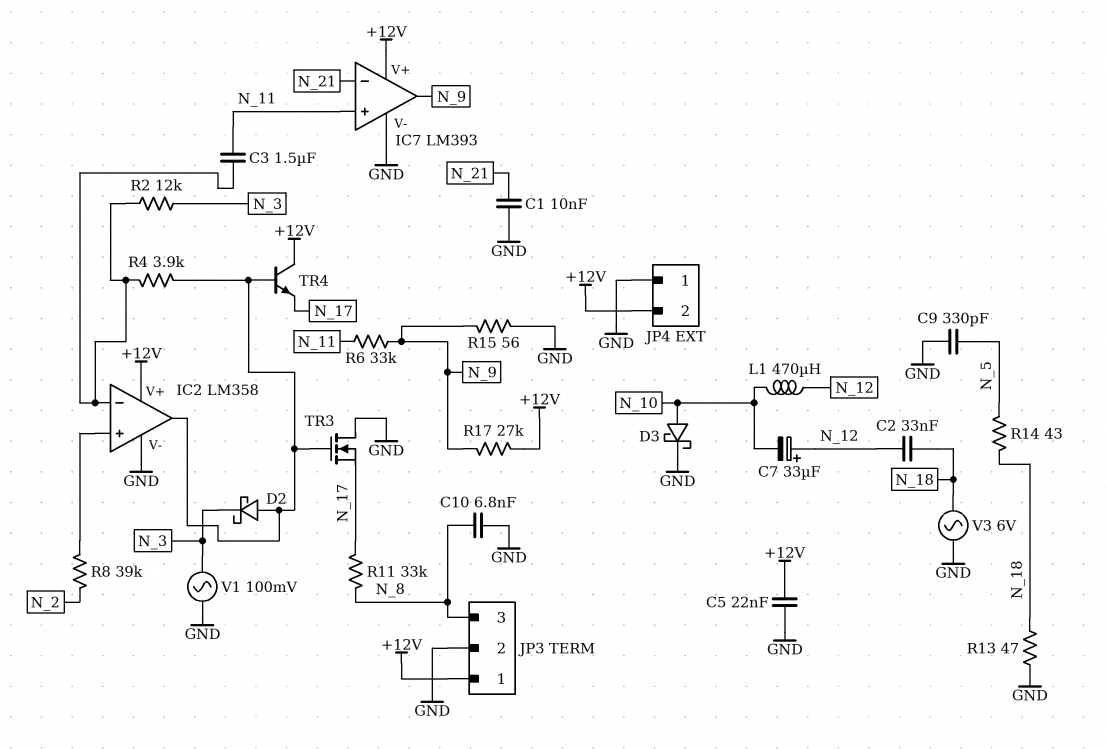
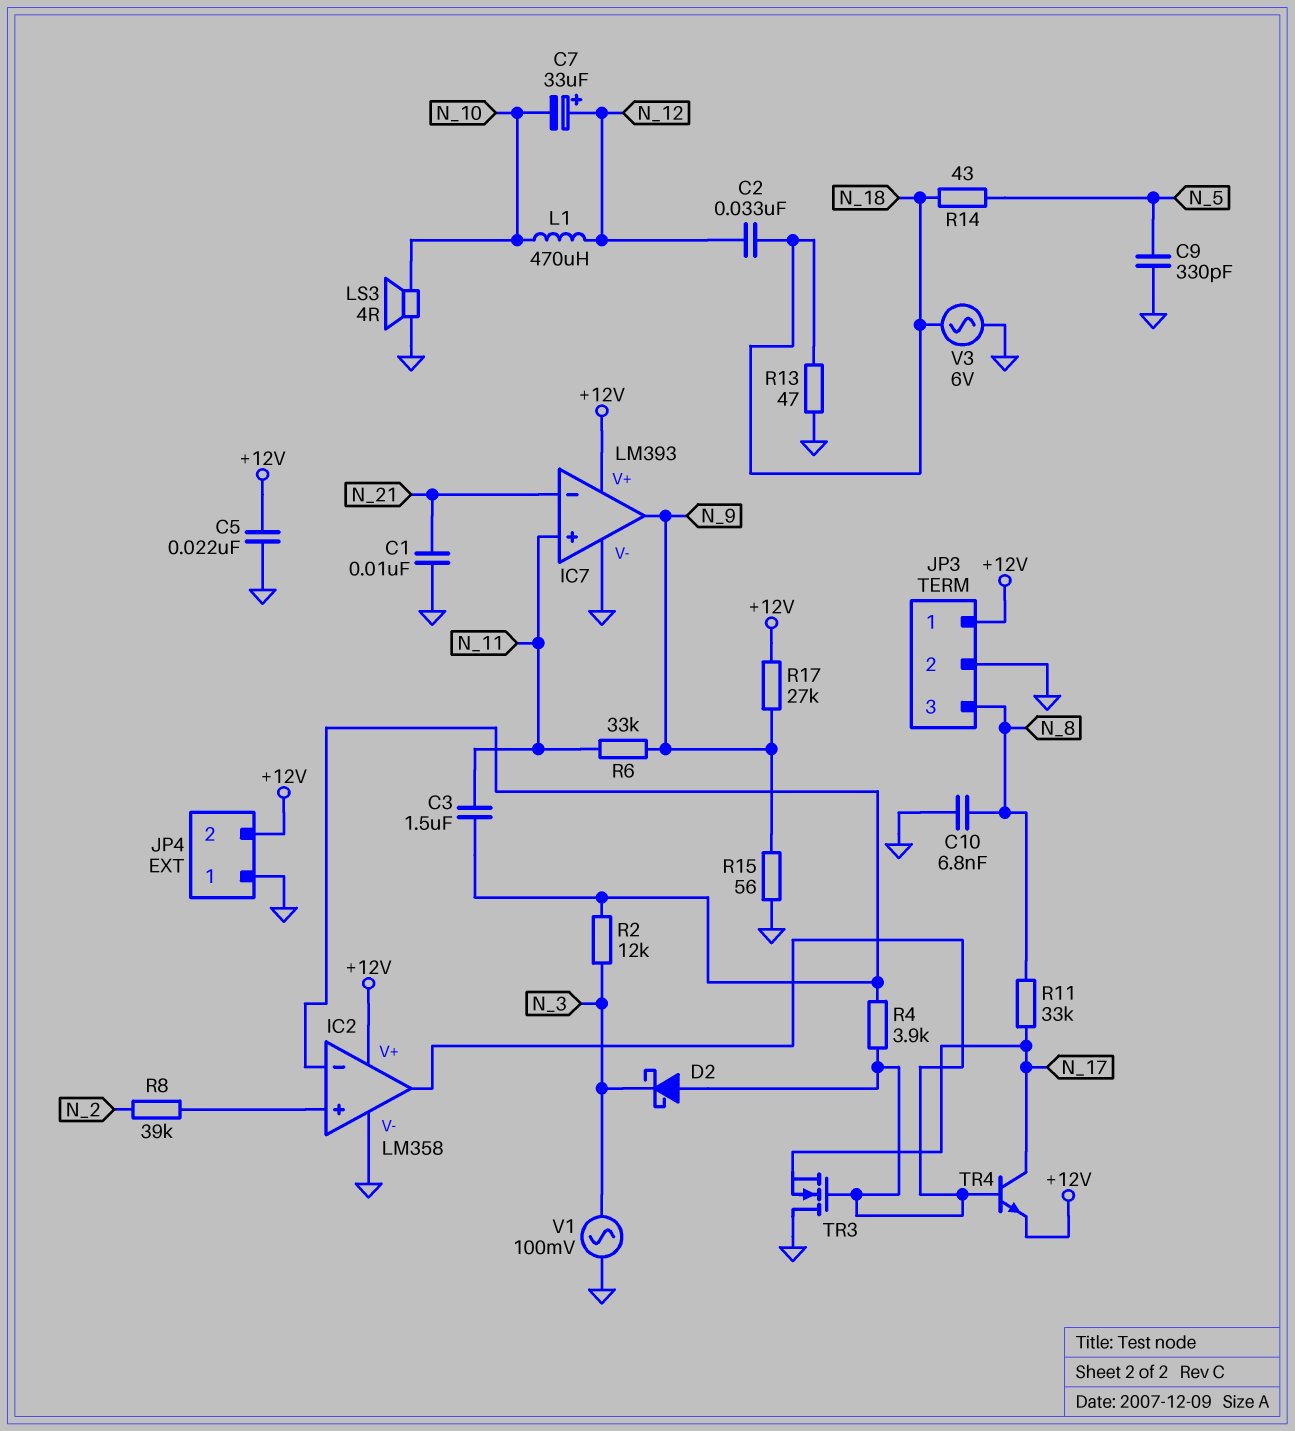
D3: schottky (A N_10, K GND) -> none
LS3: none -> speaker 4R (GND, N_10)
TR4: NPN (B IC2/out, C +12V, E N_17) -> NPN (B IC2/out, C N_17, E +12V)

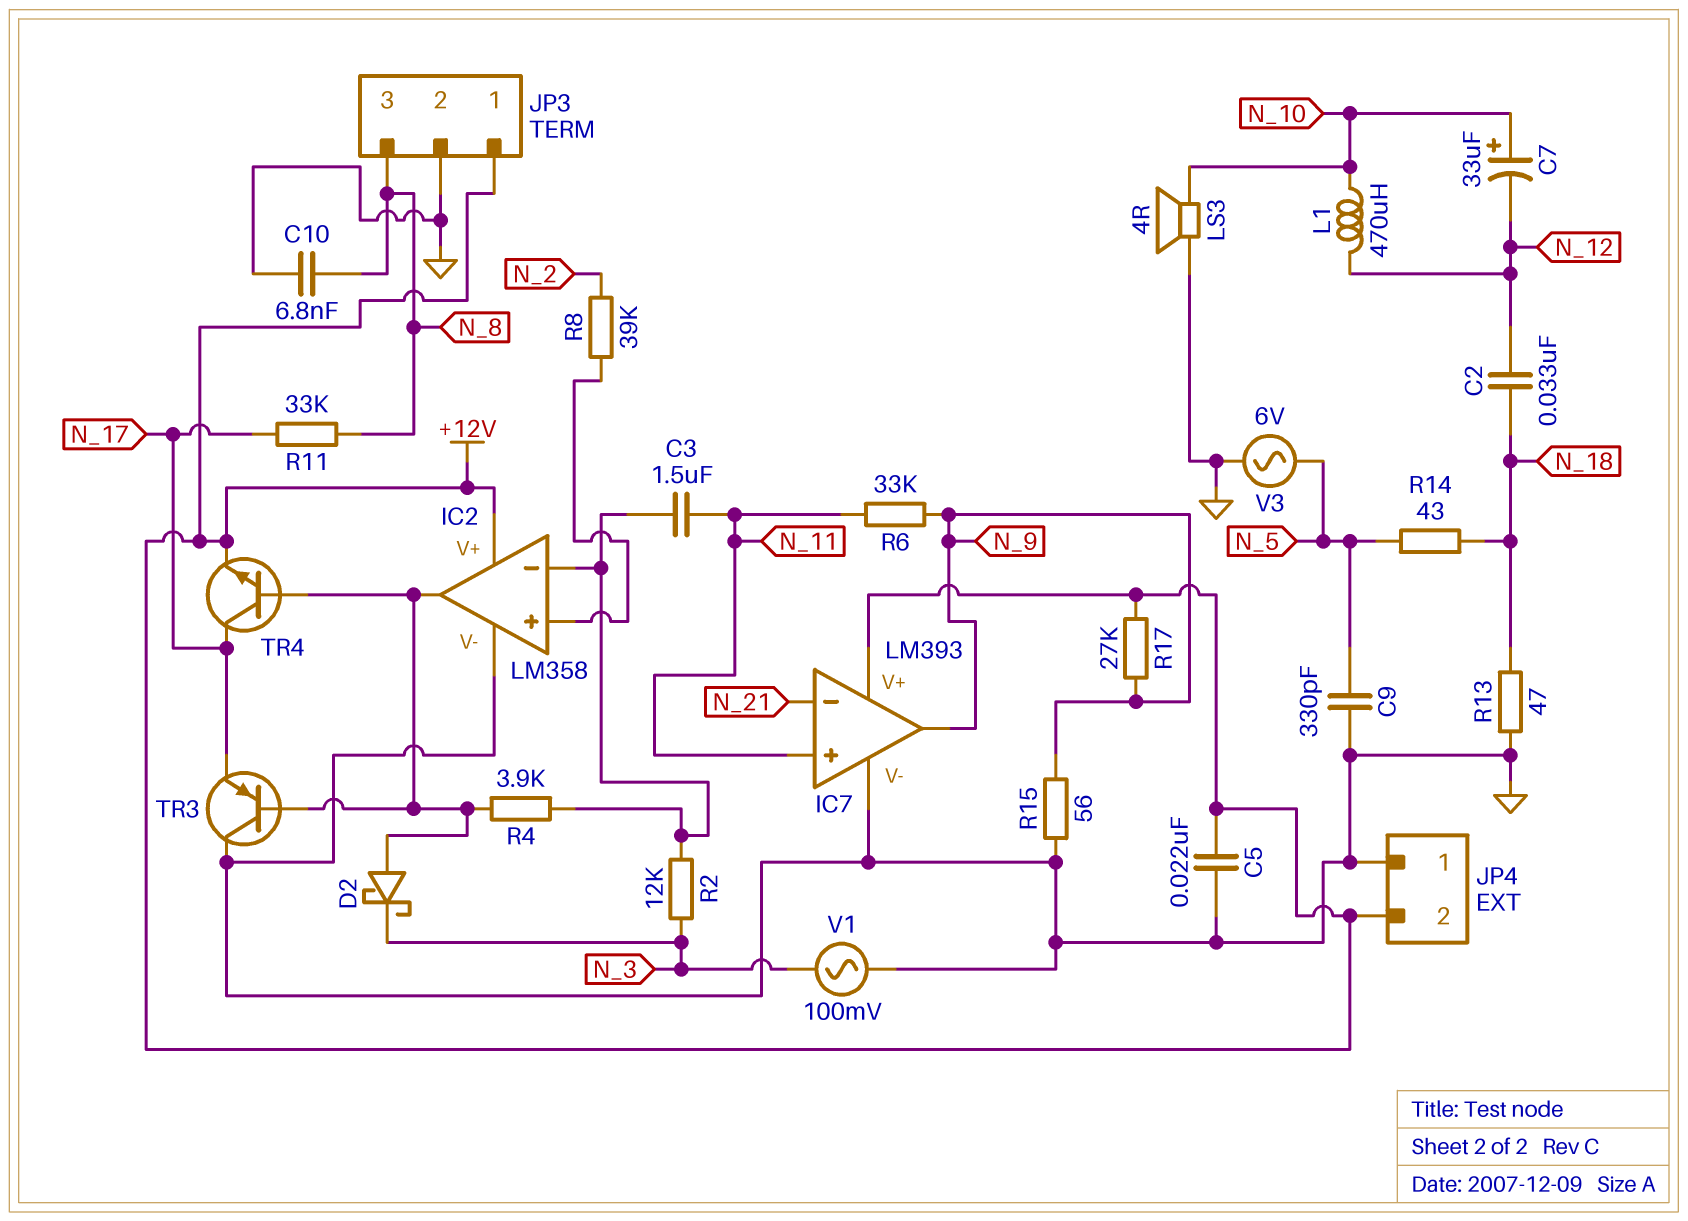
C1: 10nF (GND, N_21) -> none
C7: 33uF (plus N_12, minus N_10) -> 33uF (plus N_10, minus N_12)
TR3: NMOS (G IC2/out, D GND, S N_17) -> PNP (B IC2/out, C GND, E N_17)
V3: AC 6V (GND, N_18) -> AC 6V (GND, N_5)

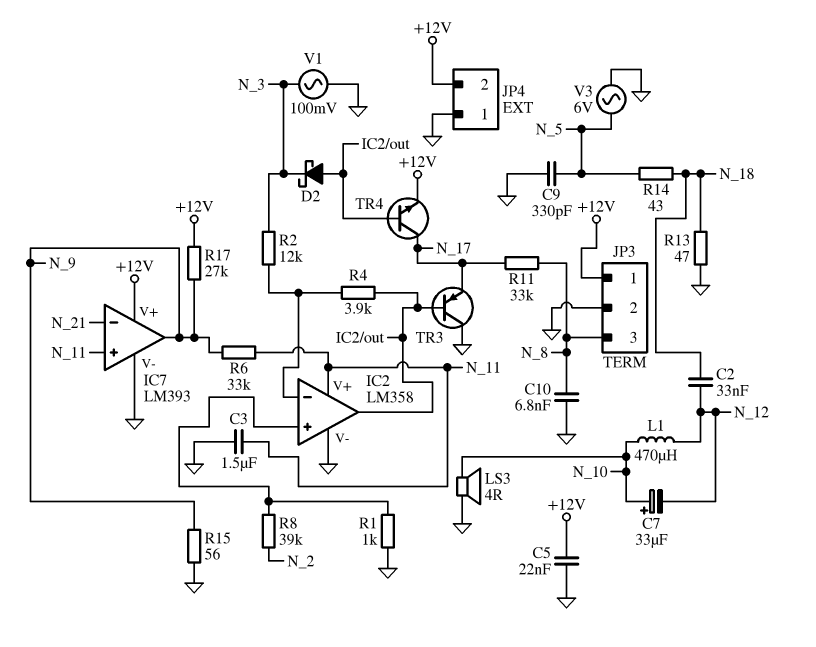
C3: 1.5uF (IC2/in-, N_11) -> 1.5uF (GND, N_11)
IC2 pin V+: +12V -> N_11
R1: none -> 1k (GND, IC2/in+)

